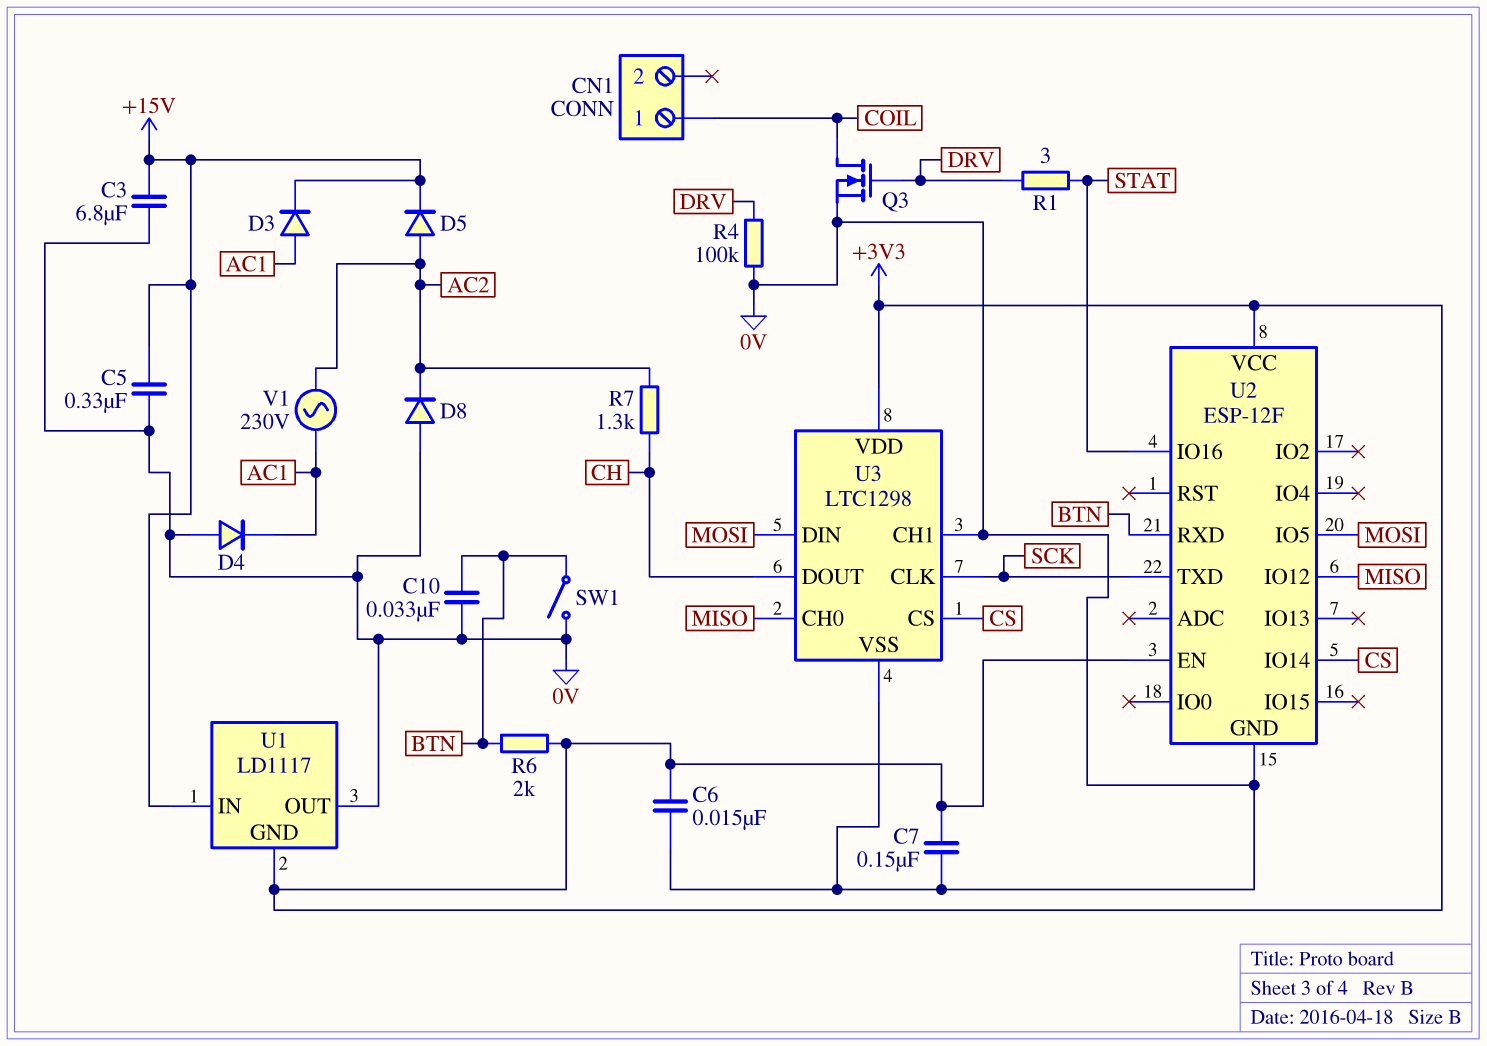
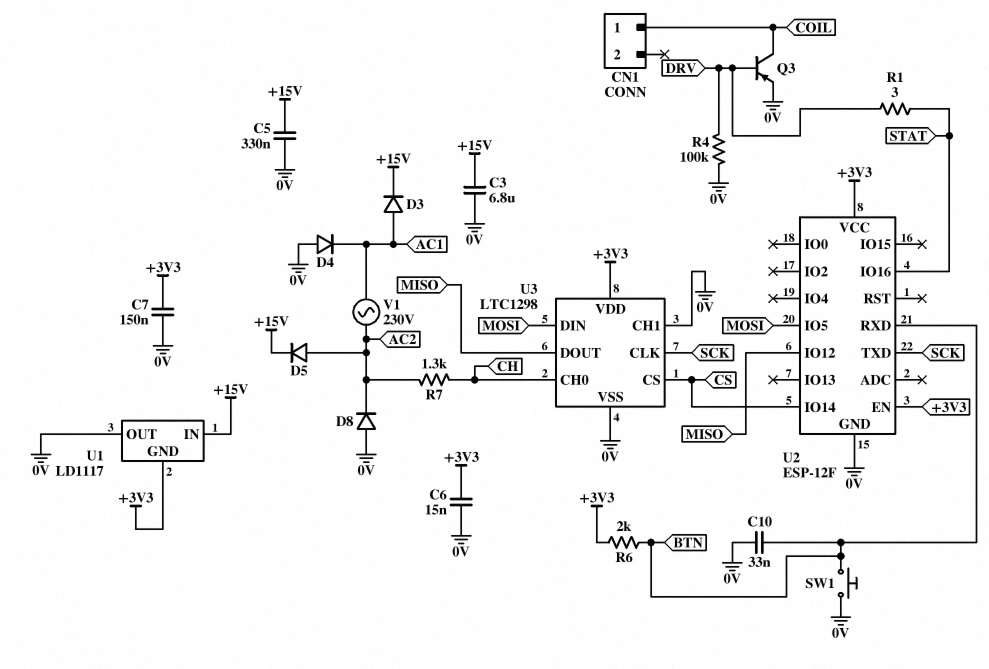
Q3: NMOS (G DRV, D COIL, S 0V) -> PNP (B DRV, C COIL, E 0V)
SW1: switch (0V, BTN) -> button (0V, BTN)
U3 pin CH0: MISO -> CH
U3 pin DOUT: CH -> MISO

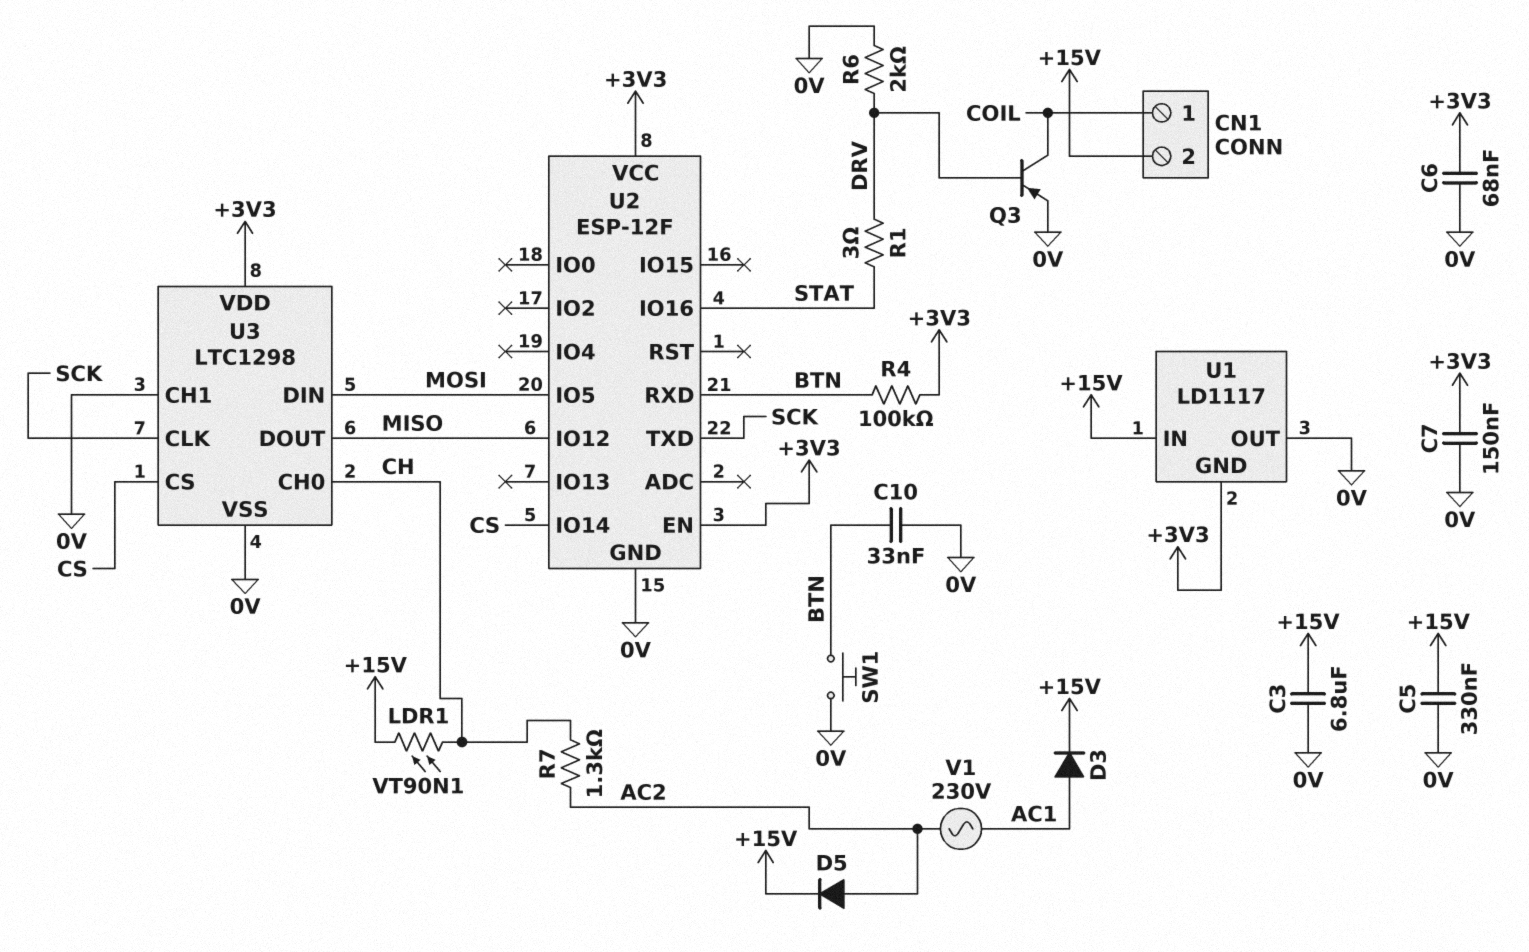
C6: 15nF (+3V3, 0V) -> 68nF (+3V3, 0V)
CN1 pin 2: none -> +15V
D4: diode (A 0V, K AC1) -> none
D8: diode (A 0V, K AC2) -> none
LDR1: none -> VT90N1 (+15V, CH)
R4: 100k (0V, DRV) -> 100k (+3V3, BTN)
R6: 2k (+3V3, BTN) -> 2k (0V, DRV)

